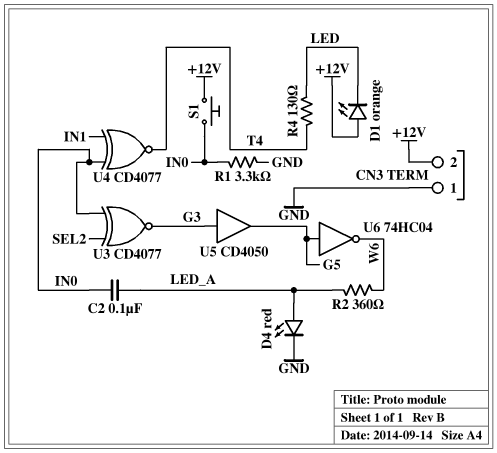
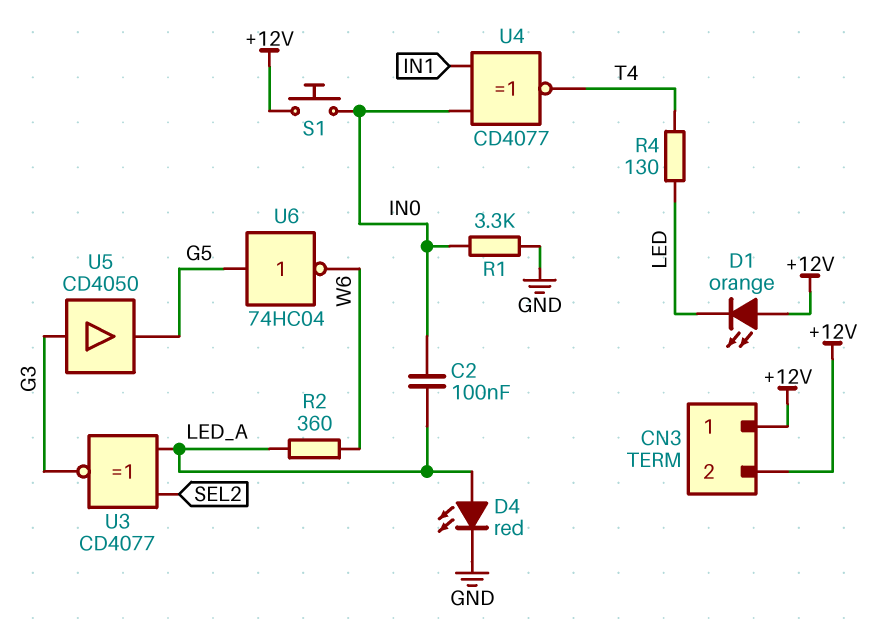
CN3 pin 1: GND -> +12V
U3: XNOR CD4077 (in IN0, in SEL2, out G3) -> XNOR CD4077 (in LED_A, in SEL2, out G3)

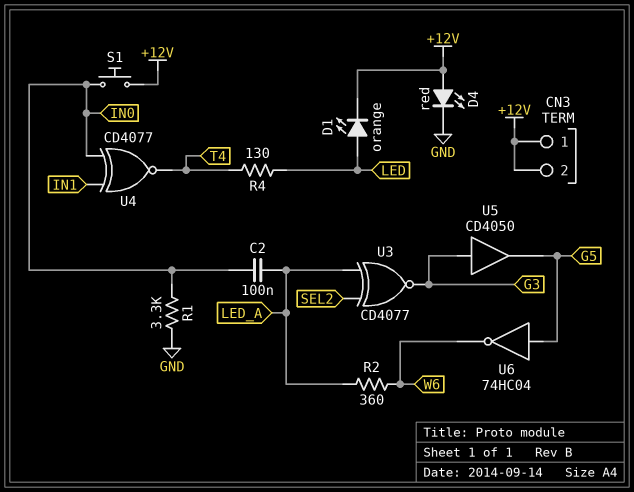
D1: LED orange (A +12V, K LED) -> LED orange (A LED, K +12V)
D4: LED red (A LED_A, K GND) -> LED red (A +12V, K GND)

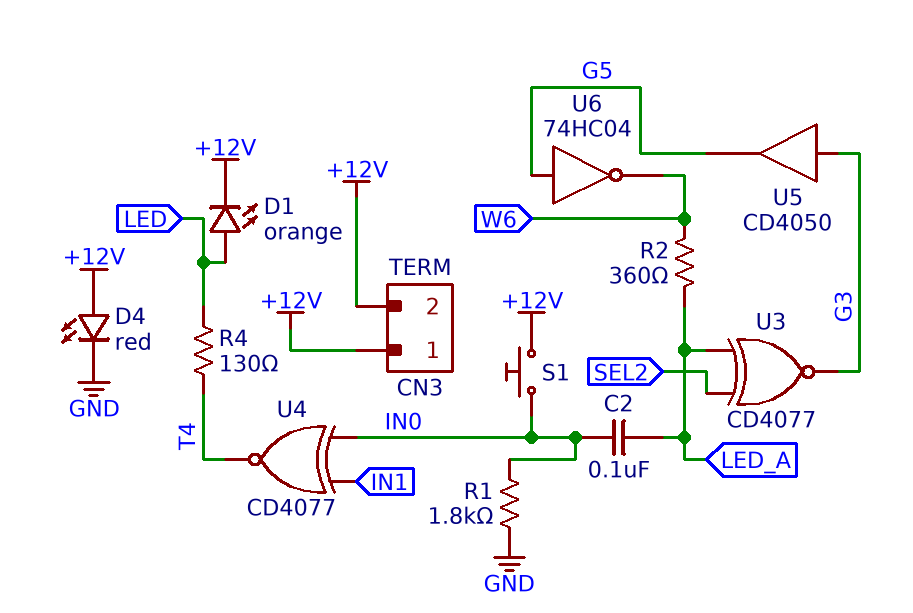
R1: 3.3k (GND, IN0) -> 1.8k (GND, IN0)

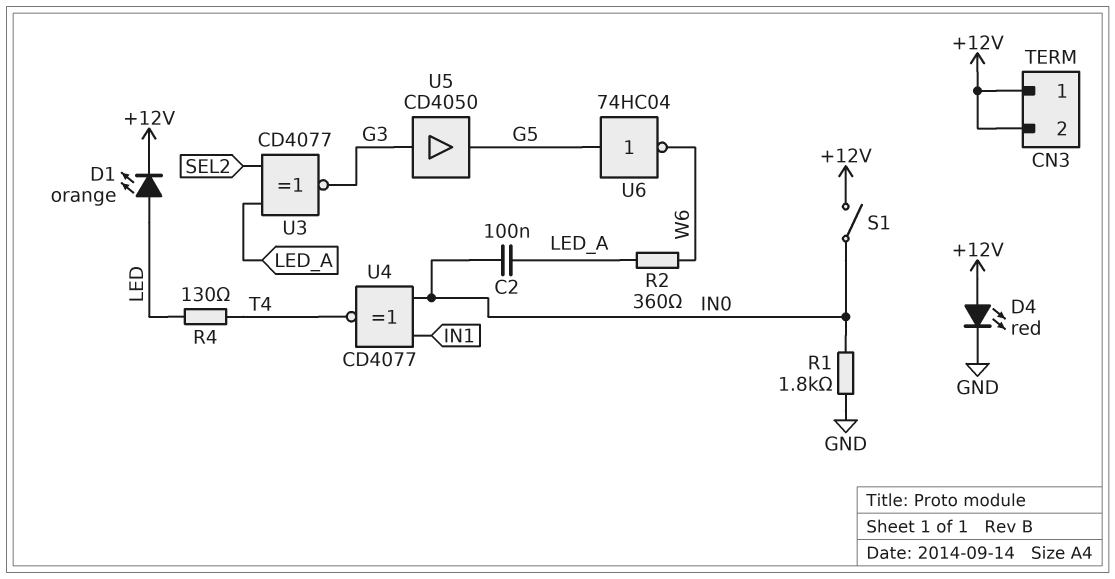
S1: button (+12V, IN0) -> switch (+12V, IN0)

